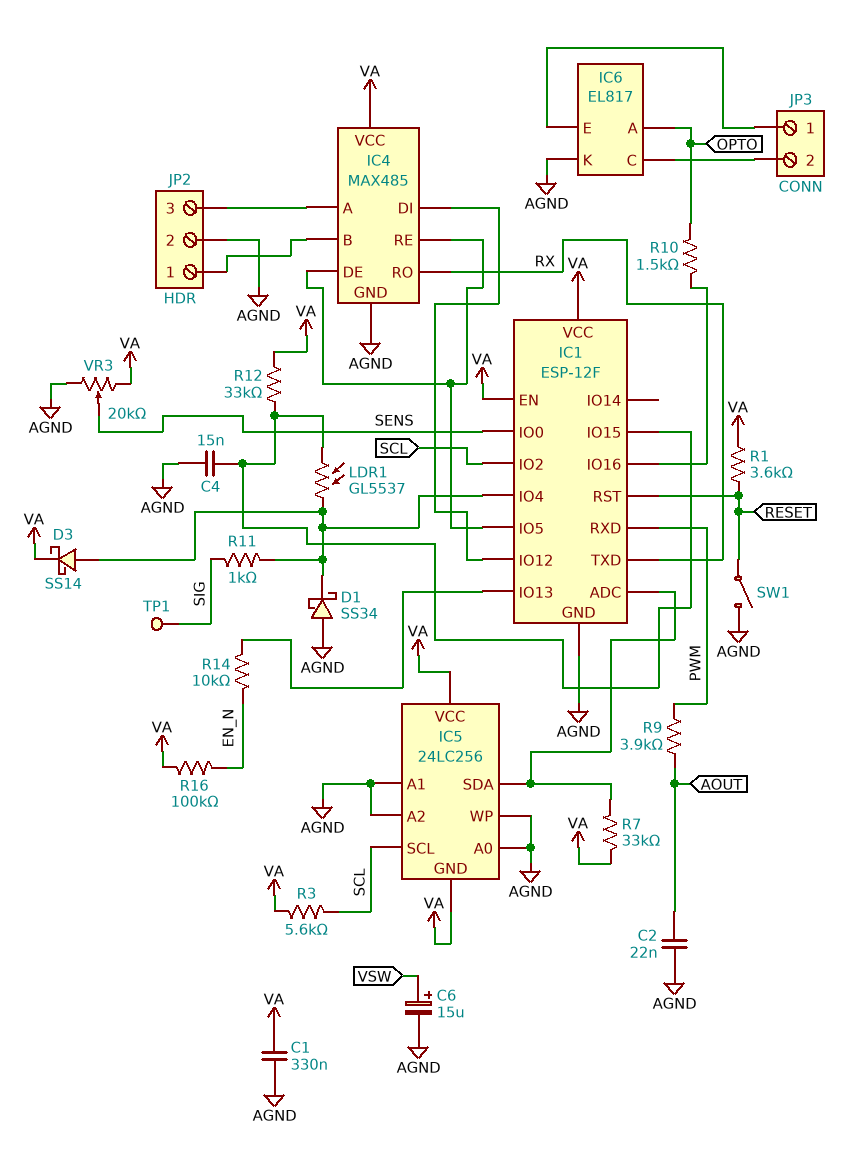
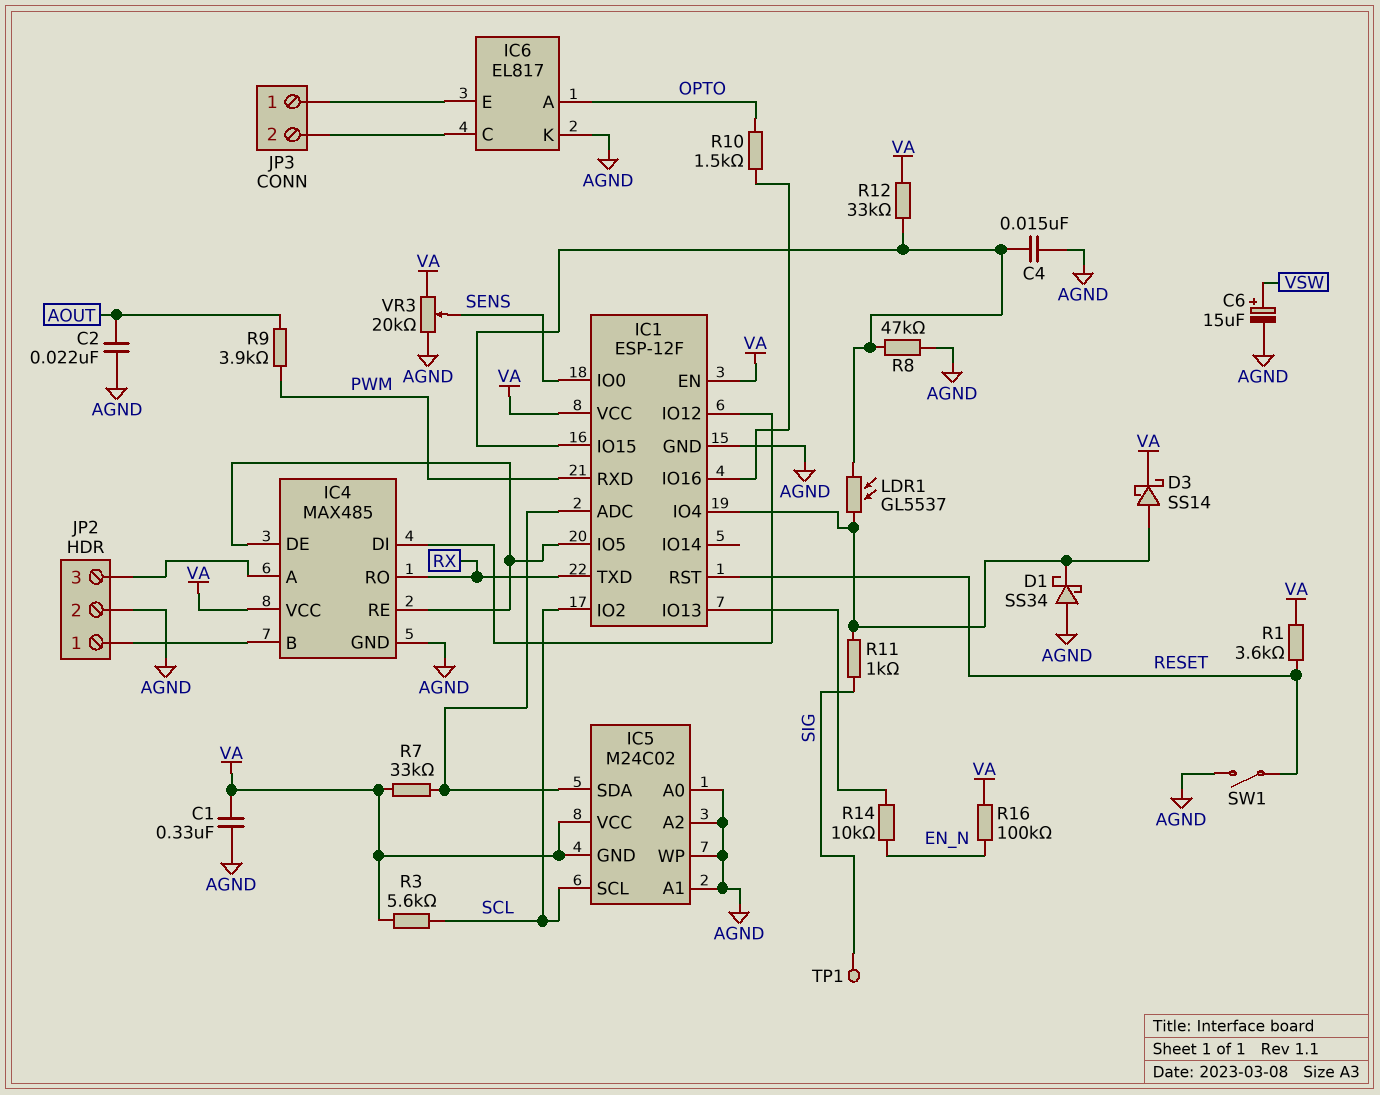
IC5: 24LC256 -> M24C02
R8: none -> 47k (AGND, IC1/IO15)

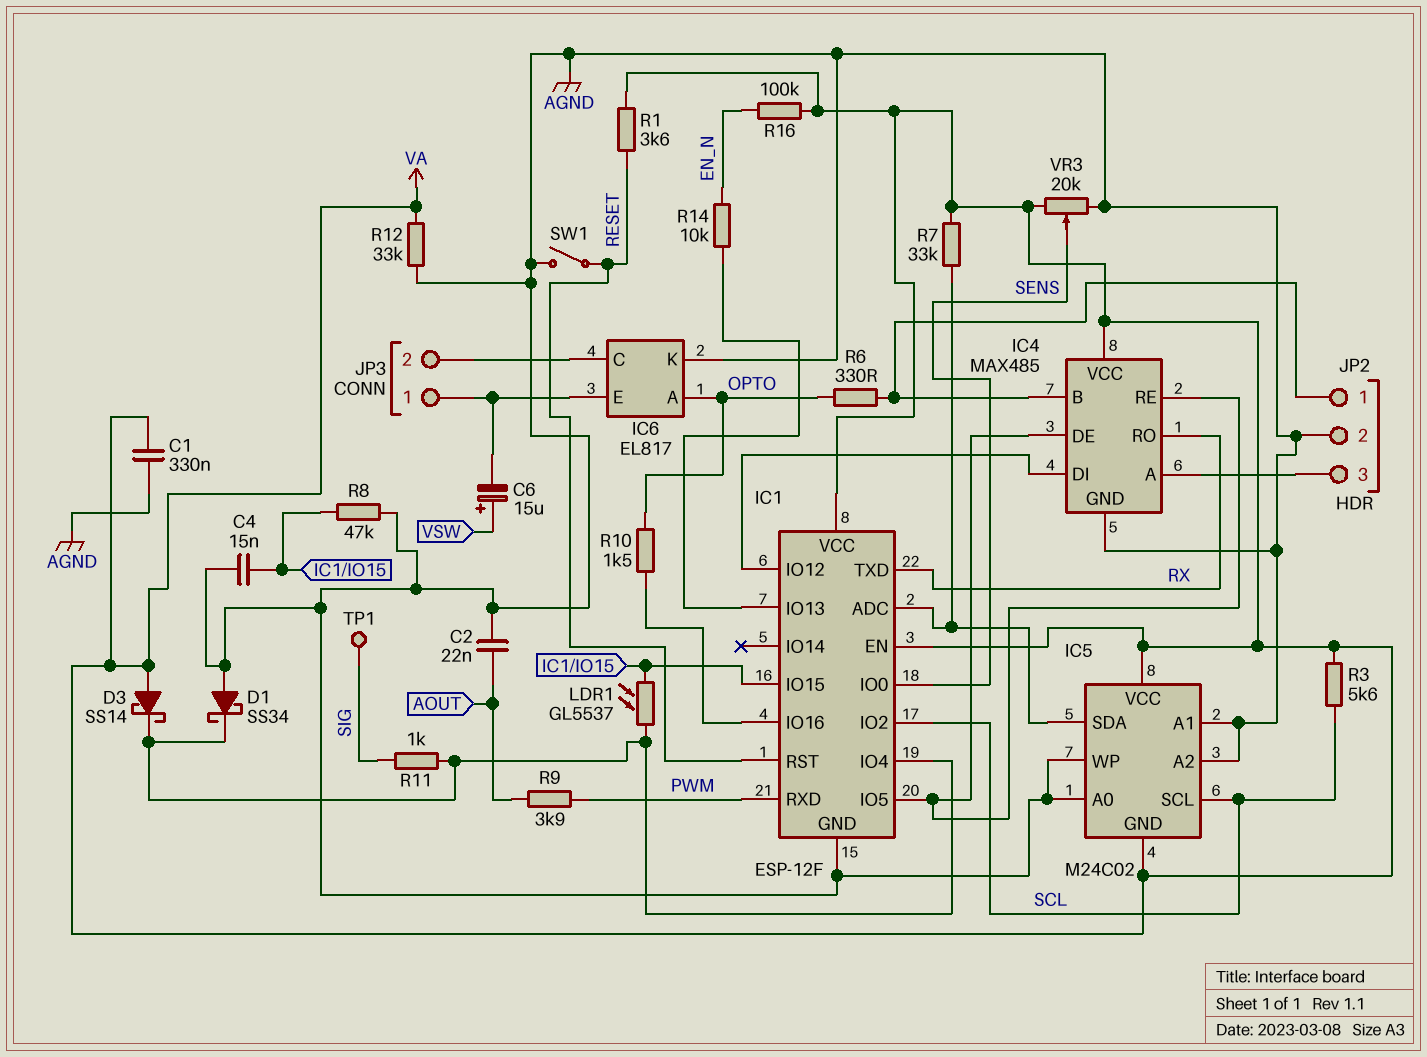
C6: 15uF (plus VSW, minus AGND) -> 15uF (plus VSW, minus IC6/E)
D3: schottky SS14 (A IC1/IO4, K VA) -> schottky SS14 (A VA, K IC1/IO4)
R6: none -> 330 (IC4/B, OPTO)
R12: 33k (IC1/IO15, VA) -> 33k (AGND, VA)

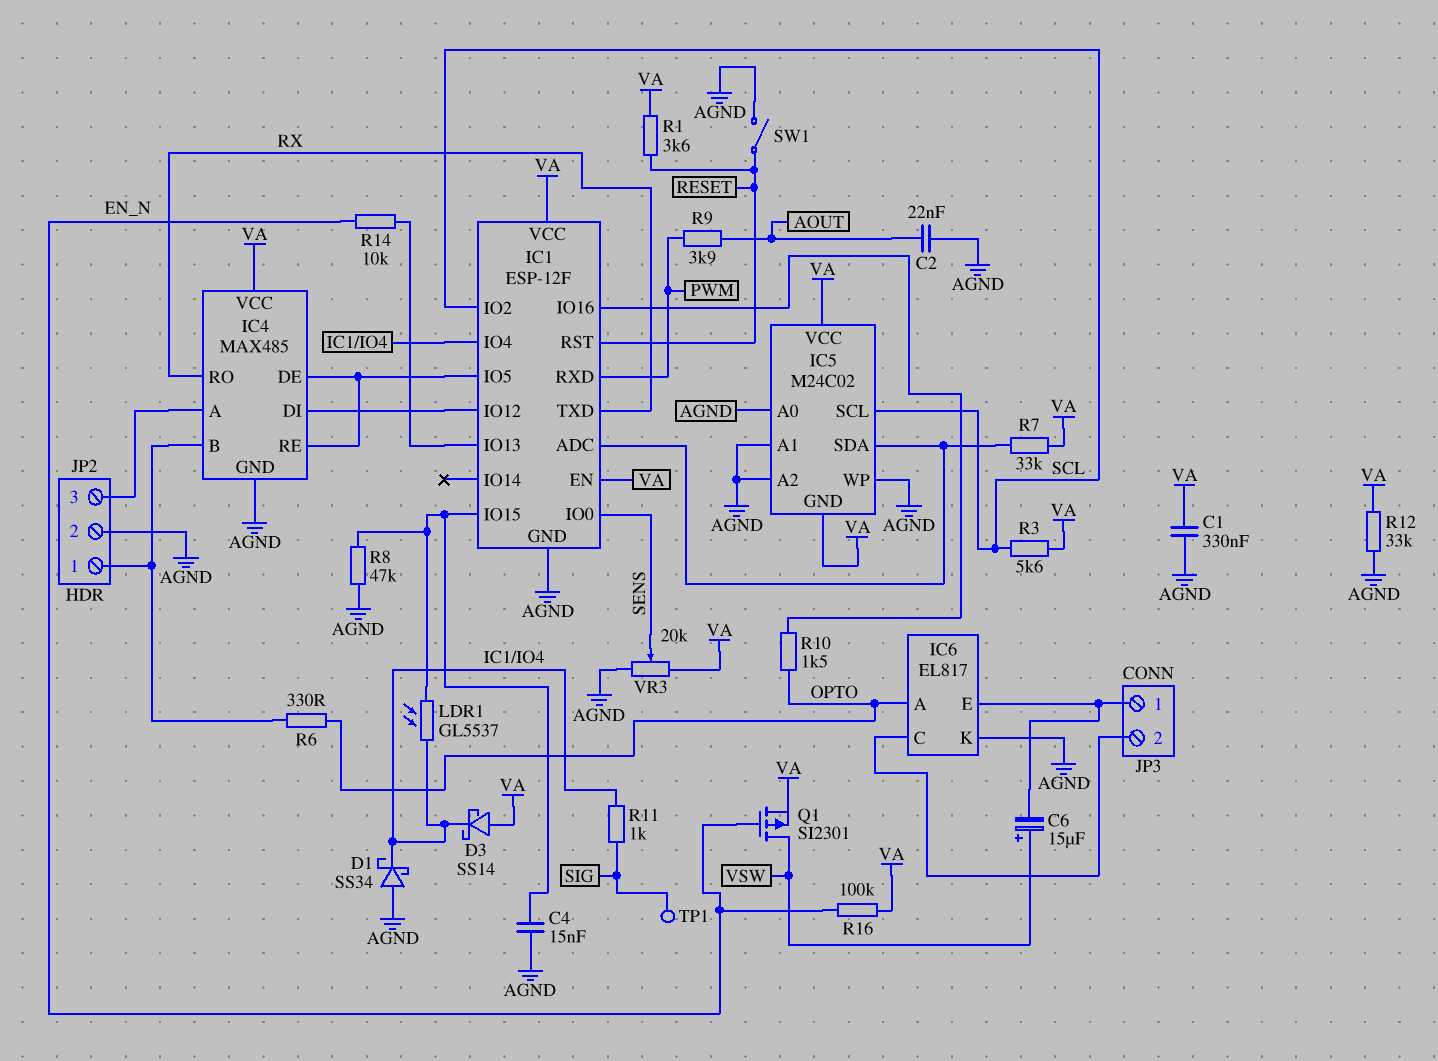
Q1: none -> PMOS SI2301 (G EN_N, D VSW, S VA)

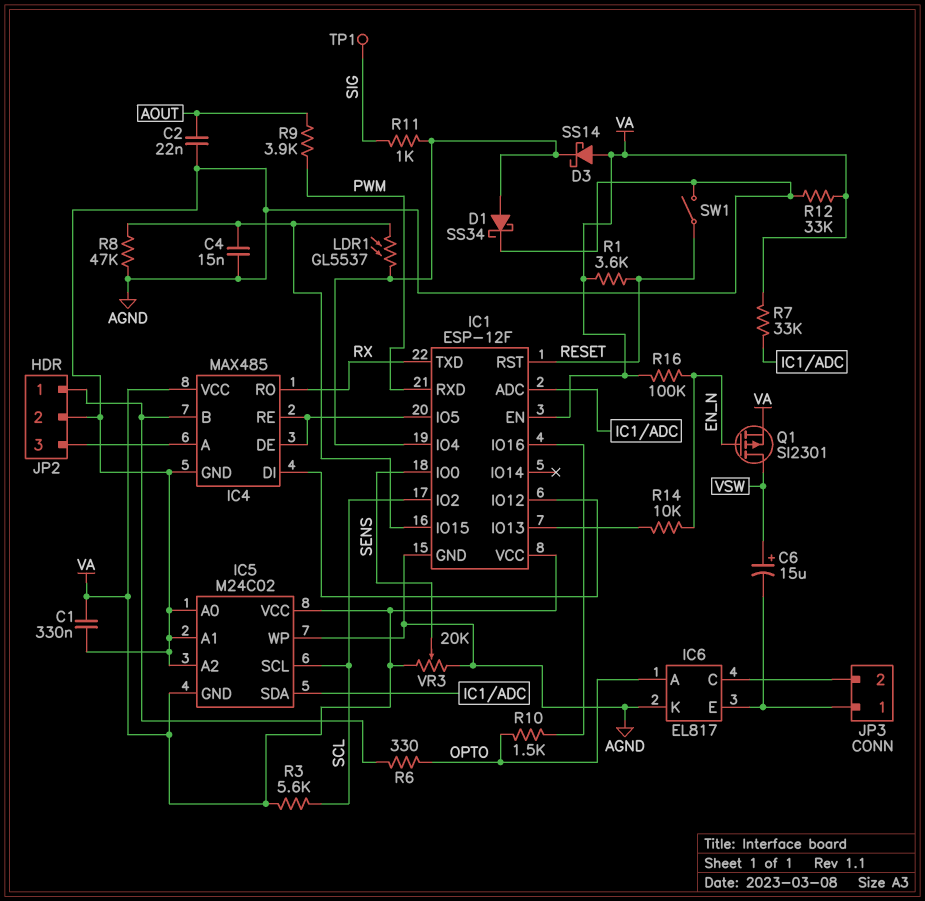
D1: schottky SS34 (A AGND, K IC1/IO4) -> schottky SS34 (A IC1/IO4, K AGND)

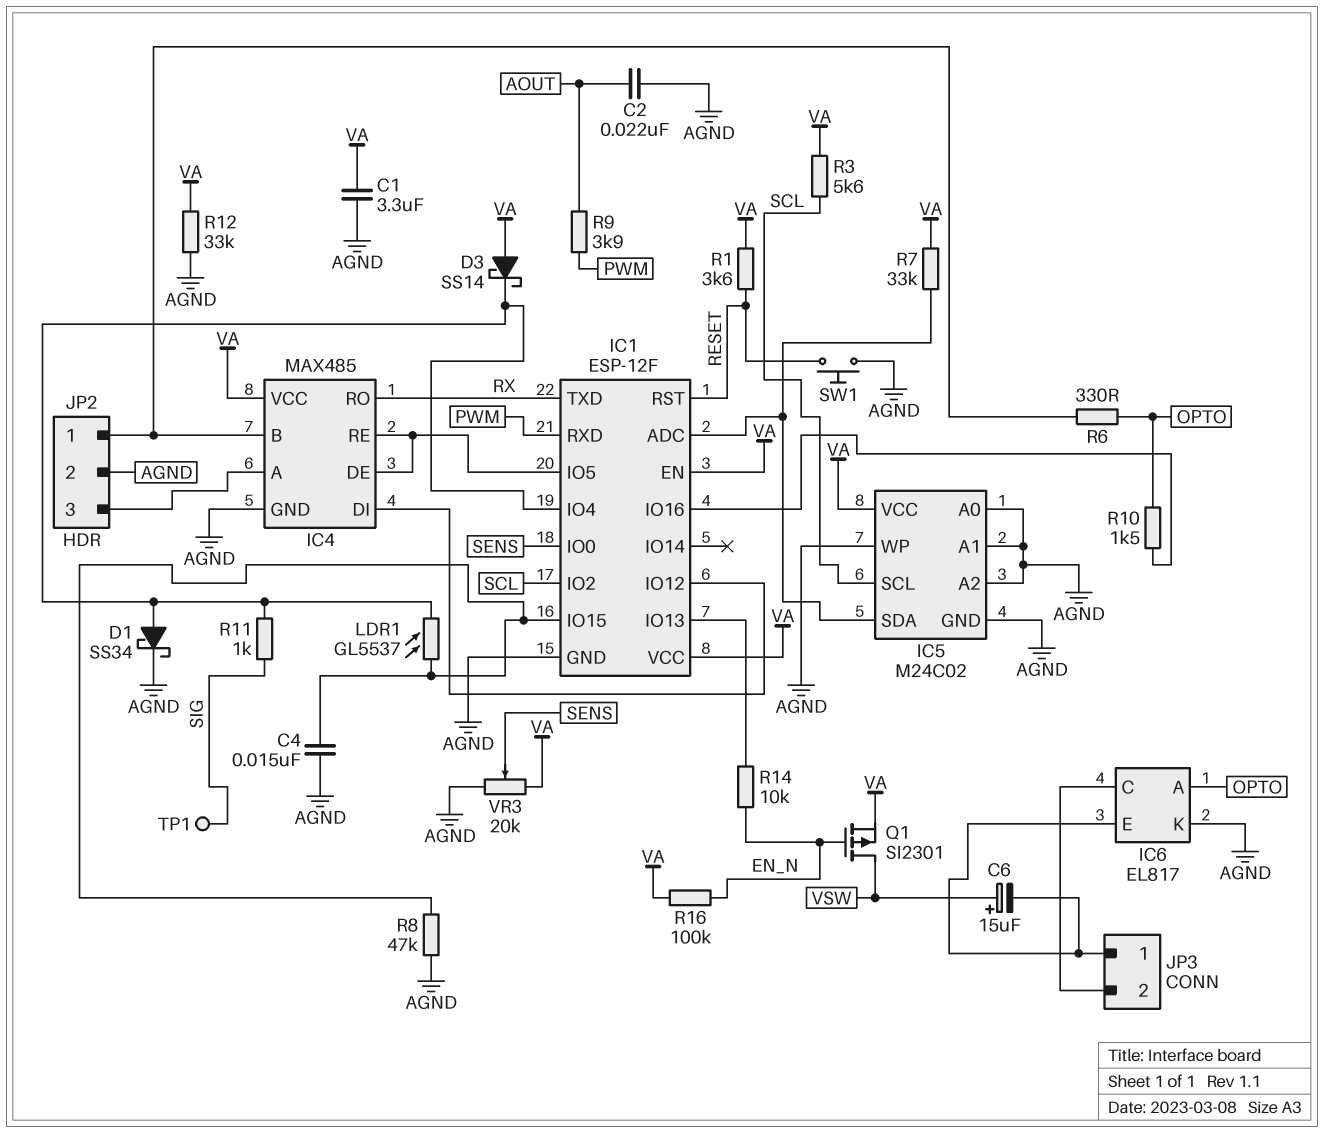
C1: 330nF (AGND, VA) -> 3.3uF (AGND, VA)
IC5 pin GND: VA -> AGND
SW1: switch (AGND, RESET) -> button (AGND, RESET)

